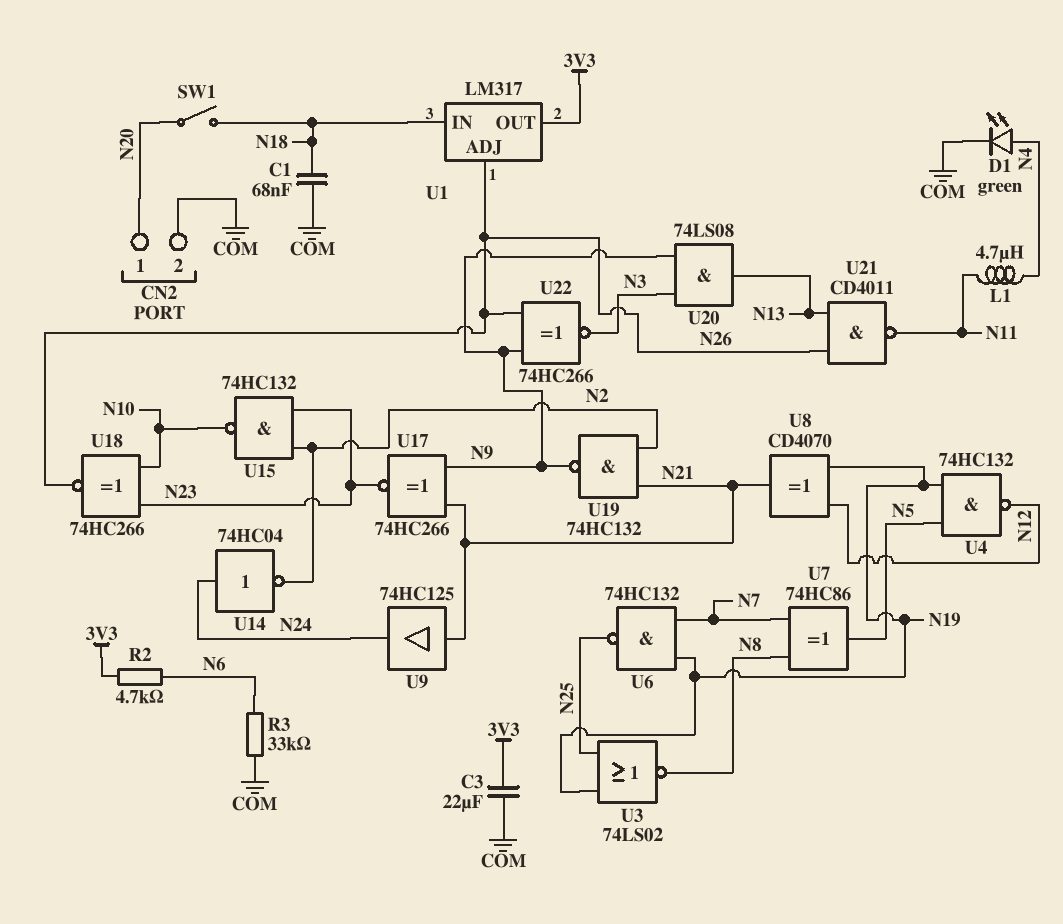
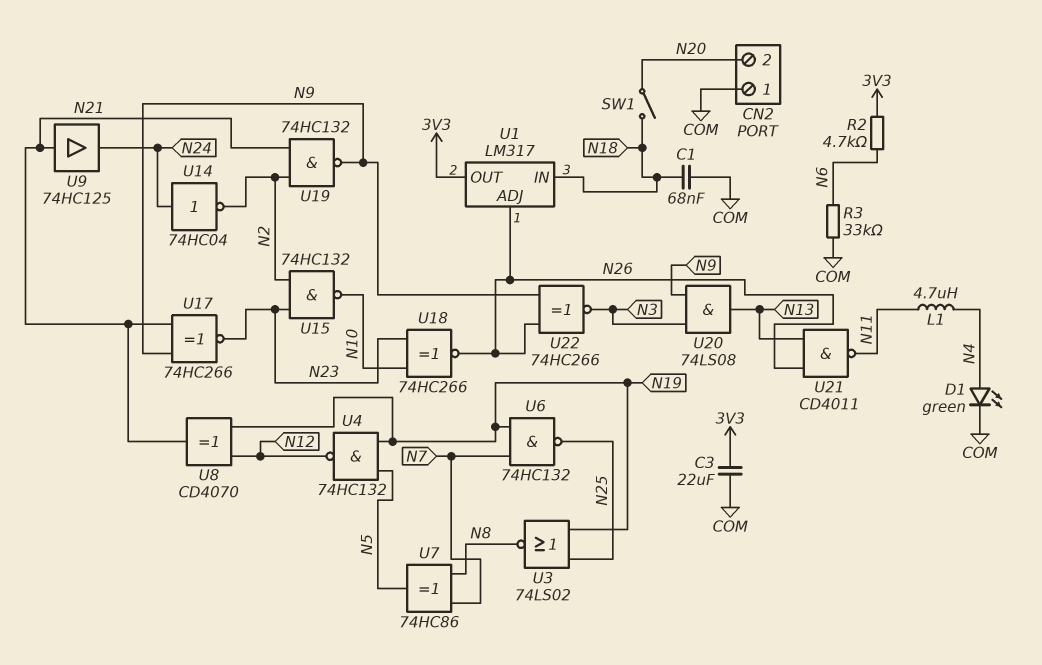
CN2 pin 1: N20 -> COM
CN2 pin 2: COM -> N20

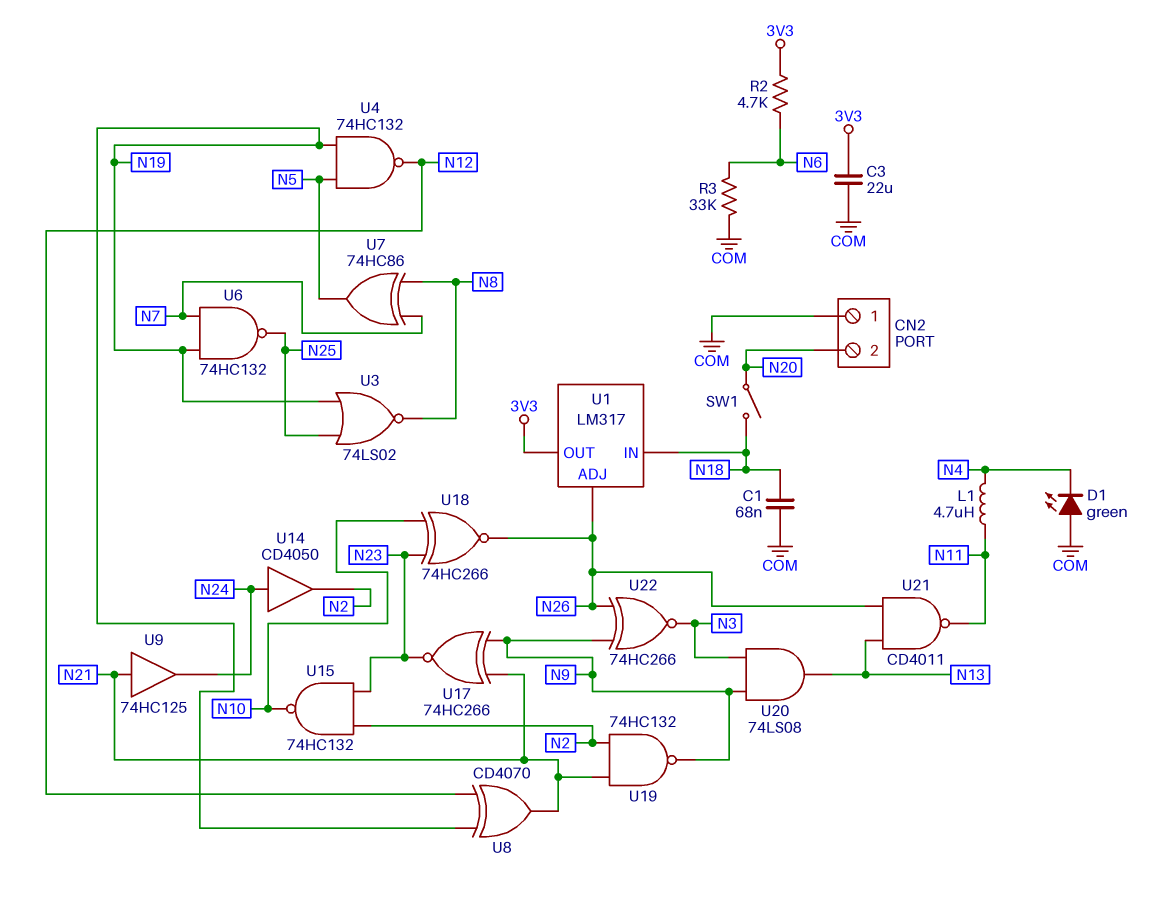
D1: LED green (A N4, K COM) -> LED green (A COM, K N4)
U14: NOT 74HC04 (in N24, out N2) -> buffer CD4050 (in N24, out N2)

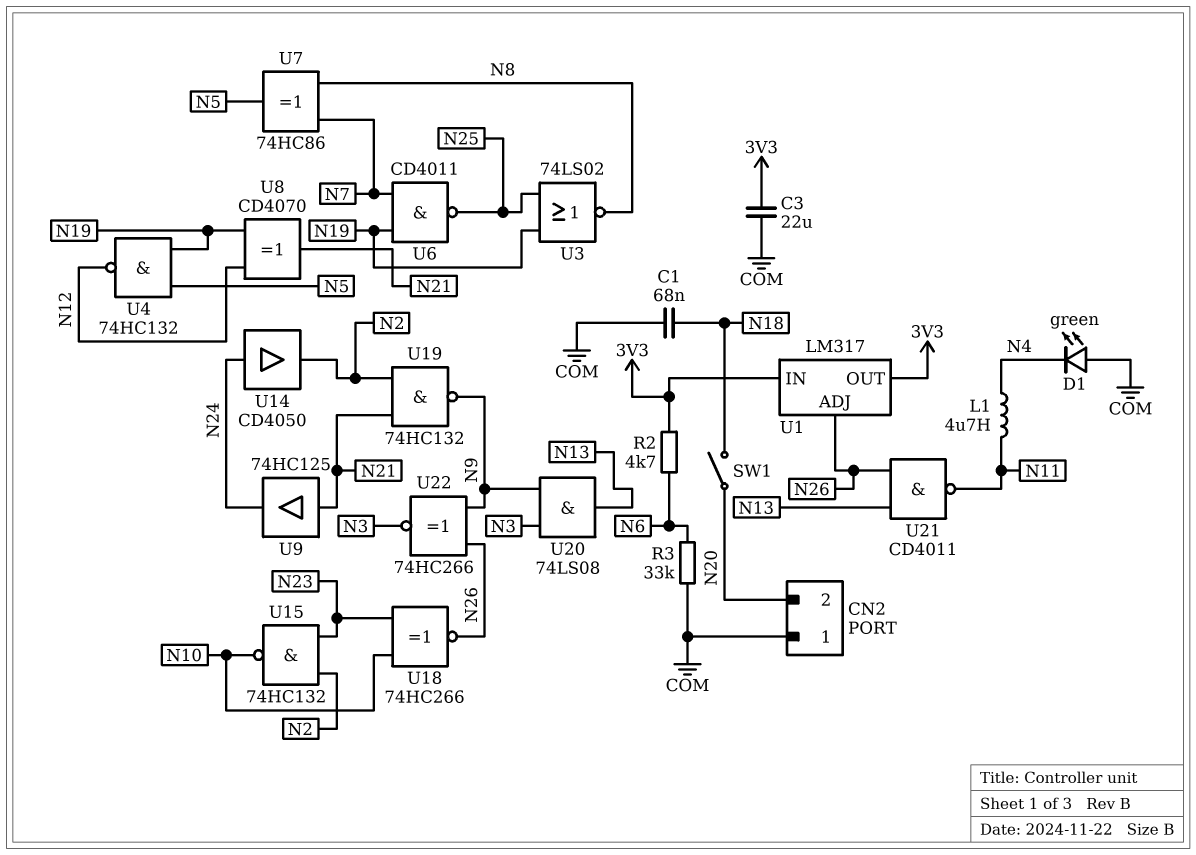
U1 pin IN: N18 -> 3V3
U6: NAND 74HC132 (in N7, in N19, out N25) -> NAND CD4011 (in N7, in N19, out N25)
U17: XNOR 74HC266 (in N9, in N21, out N23) -> none

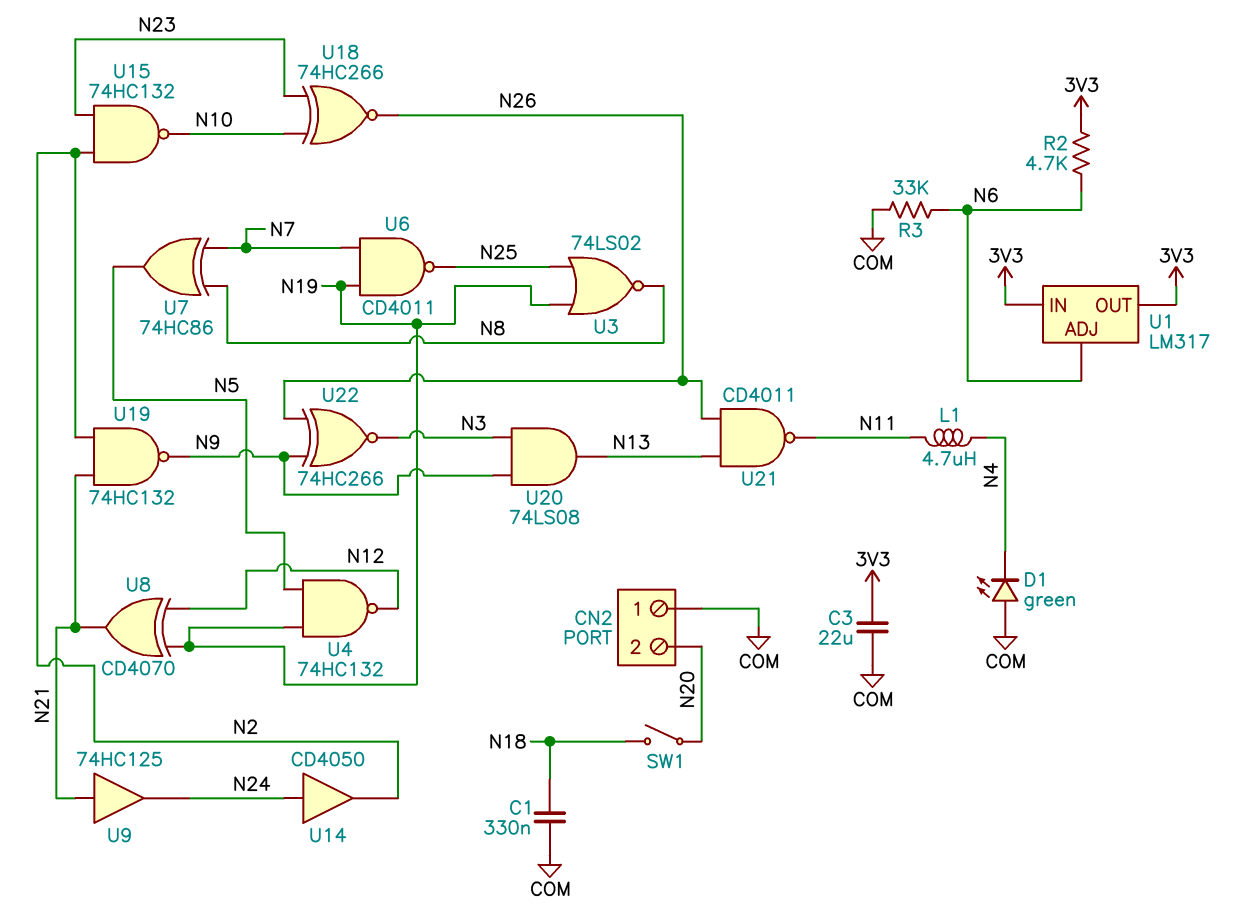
C1: 68nF (COM, N18) -> 330nF (COM, N18)
U1 pin ADJ: N26 -> N6

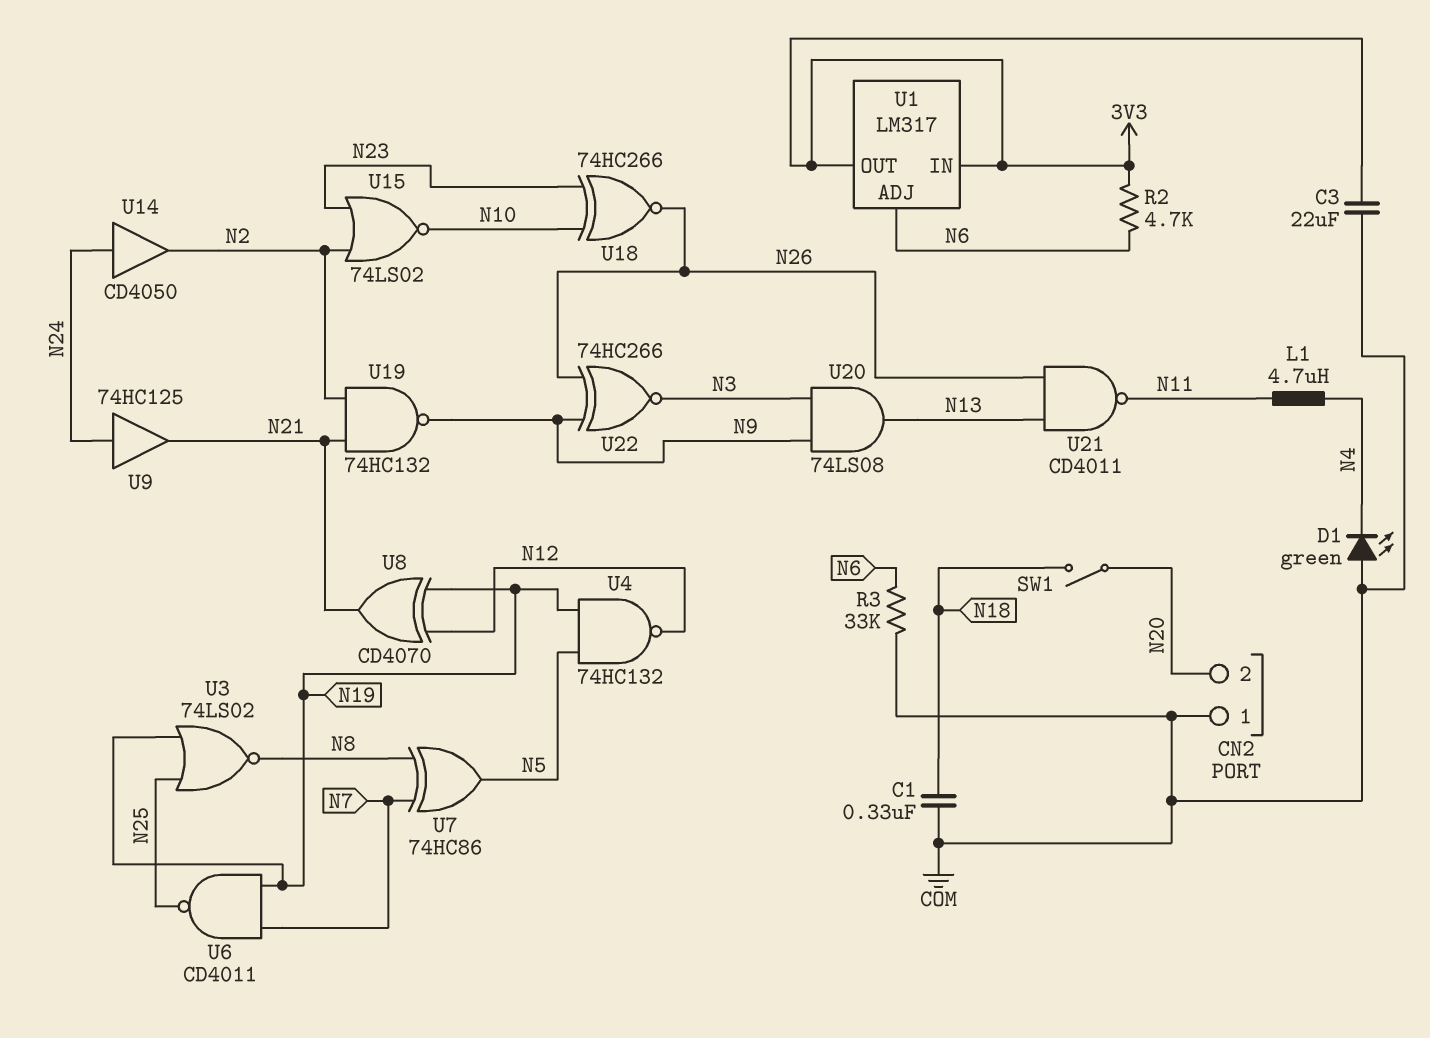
U9: buffer 74HC125 (in N21, out N24) -> buffer 74HC125 (in N24, out N21)
U15: NAND 74HC132 (in N2, in N23, out N10) -> NOR 74LS02 (in N2, in N23, out N10)

